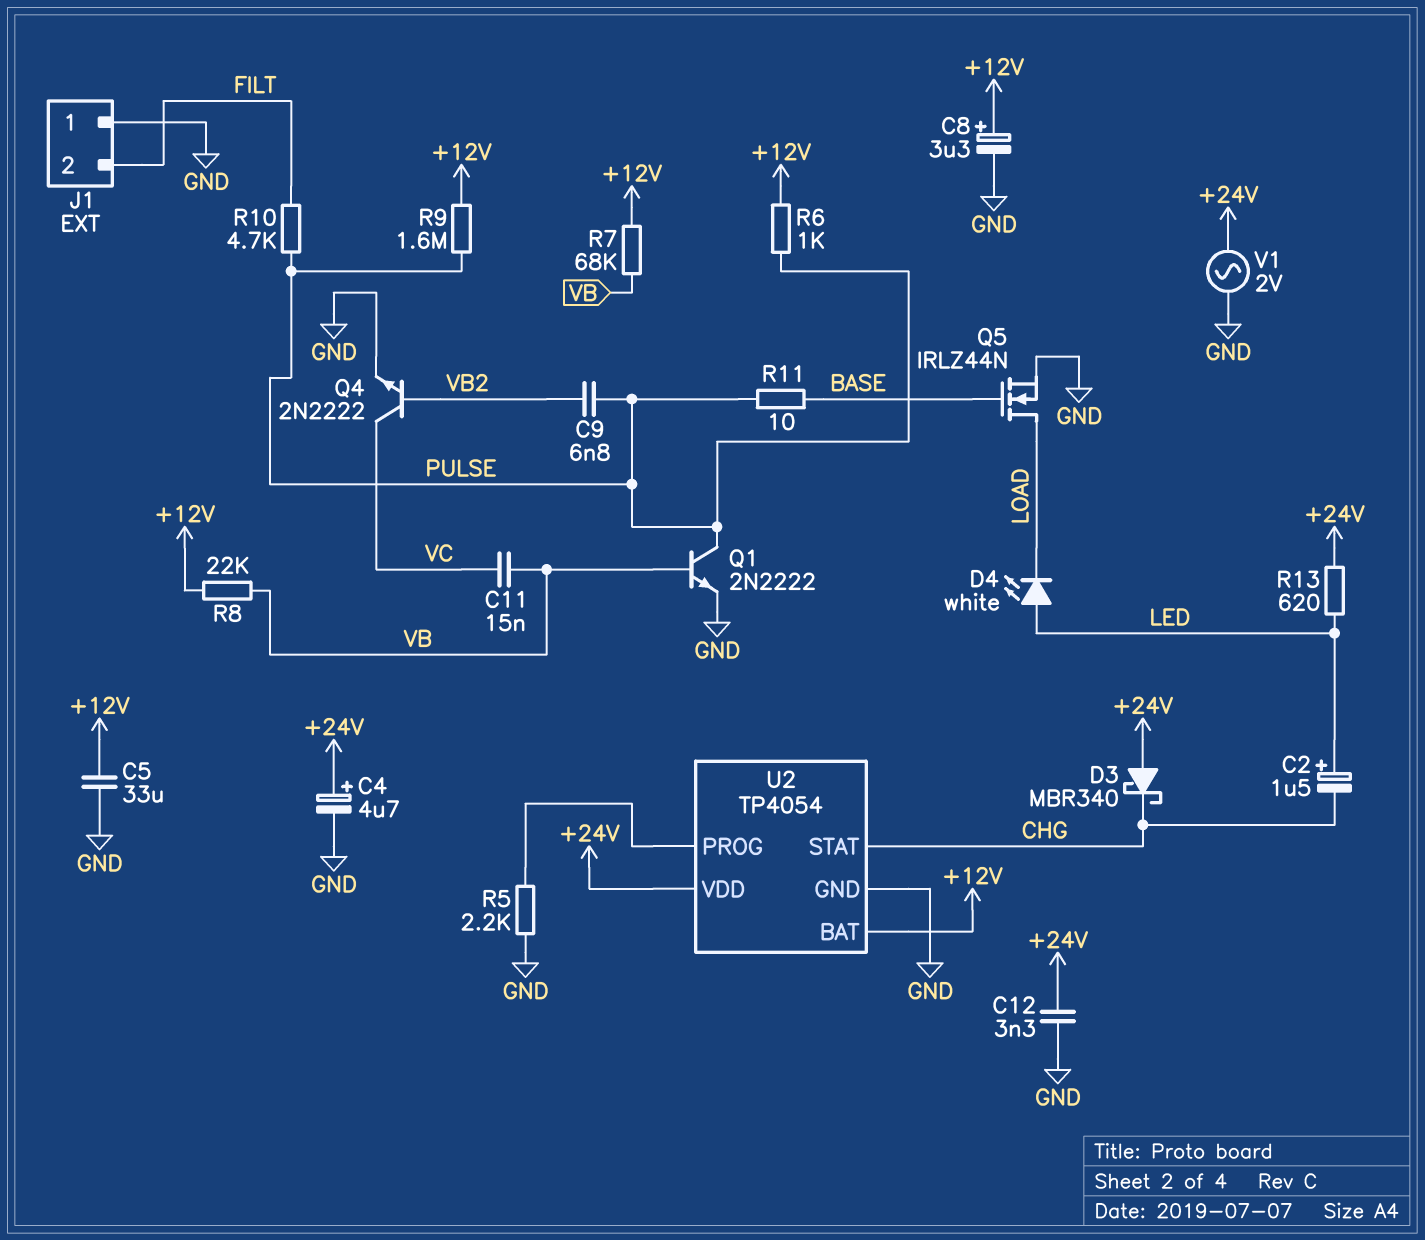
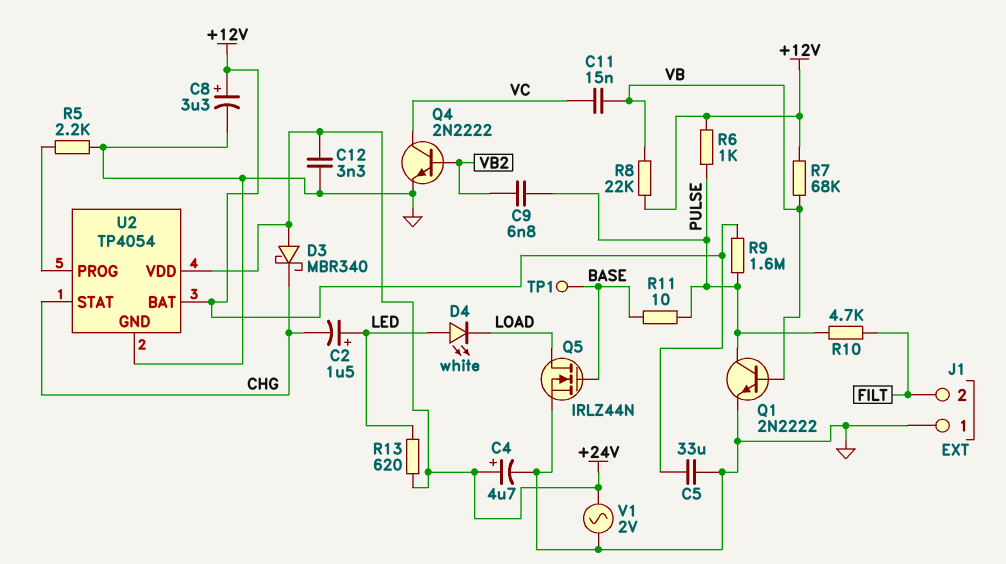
TP1: none -> test point (BASE)

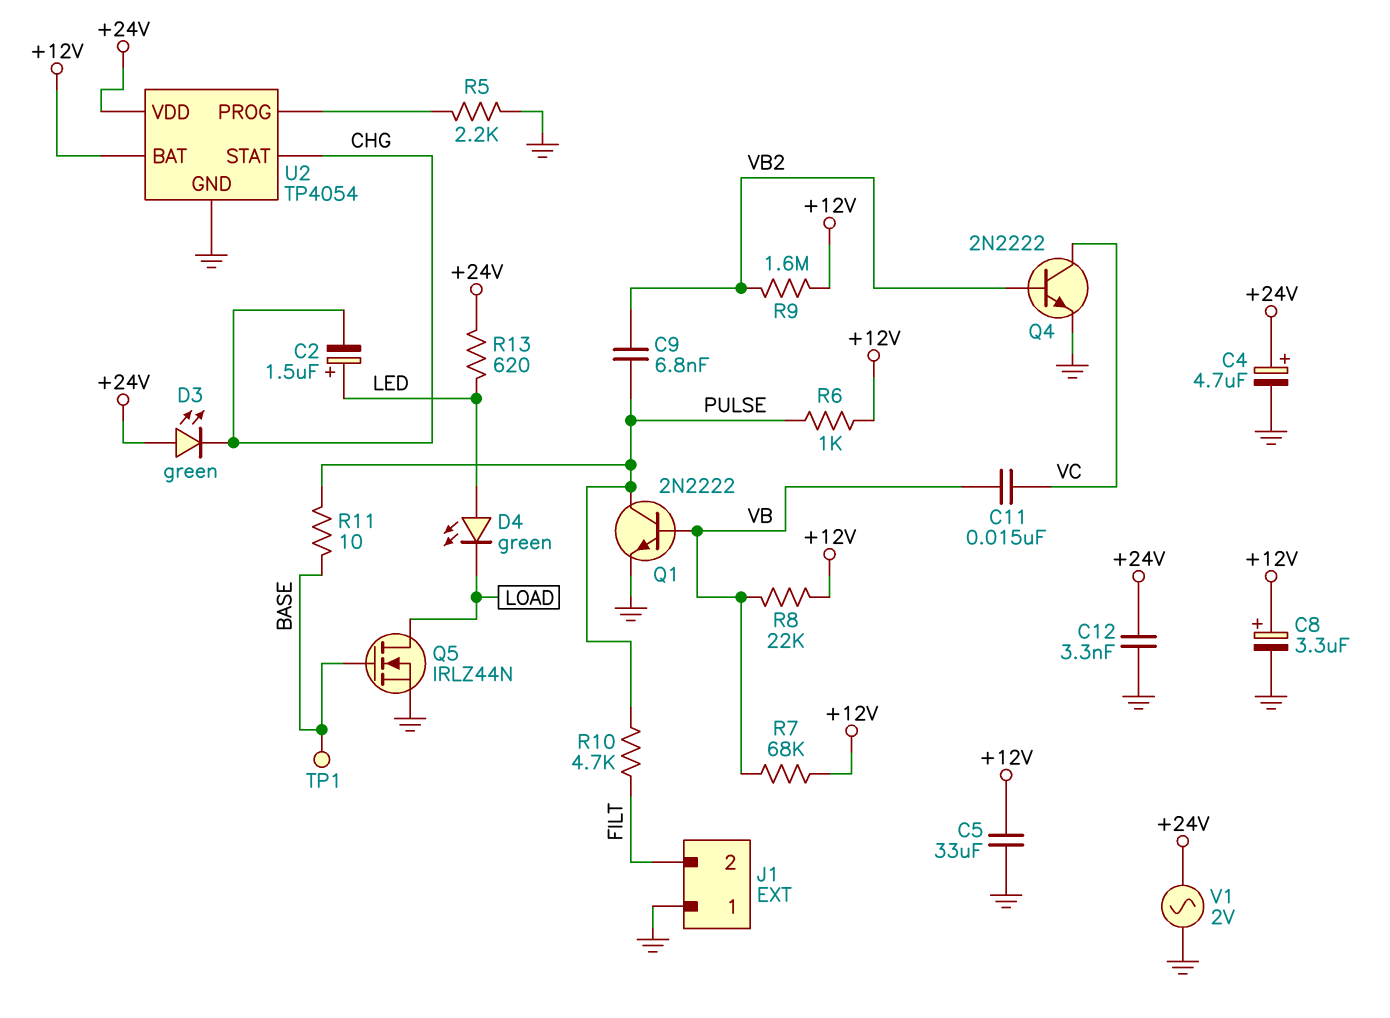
D3: schottky MBR340 (A +24V, K CHG) -> LED green (A +24V, K CHG)
D4: LED white (A LED, K LOAD) -> LED green (A LED, K LOAD)
R9: 1.6M (+12V, PULSE) -> 1.6M (+12V, VB2)

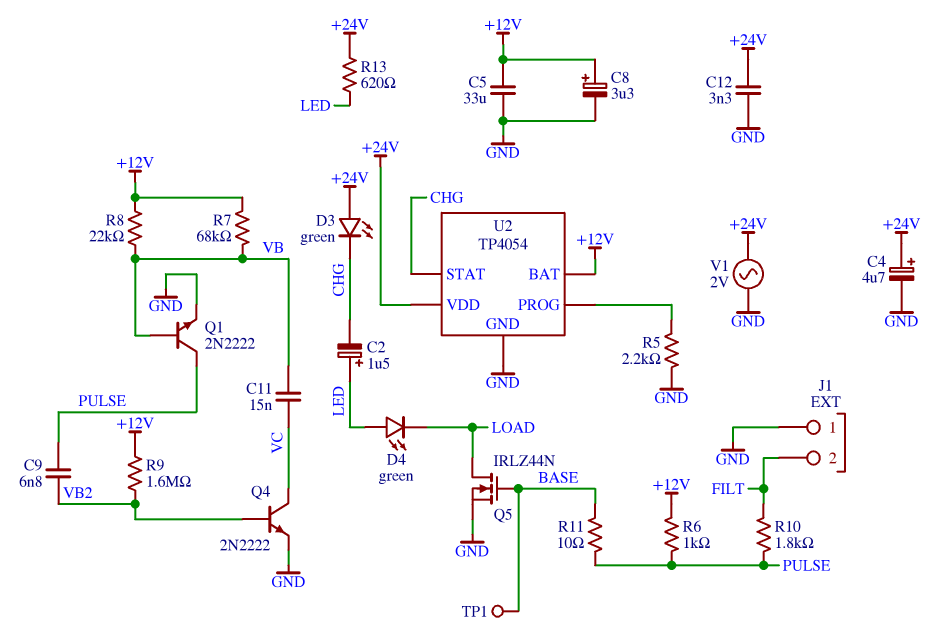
R10: 4.7k (FILT, PULSE) -> 1.8k (FILT, PULSE)

